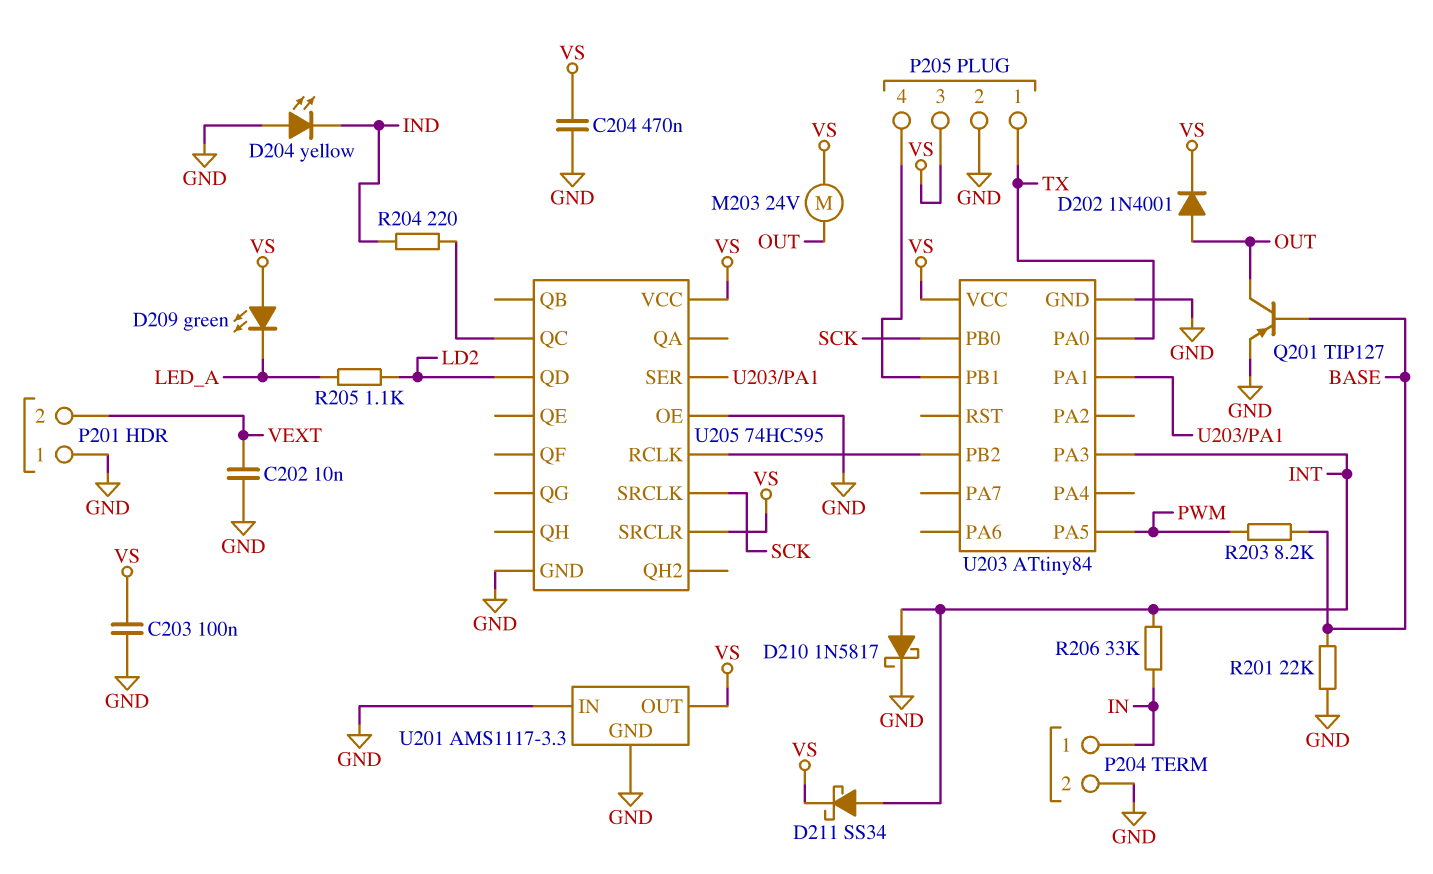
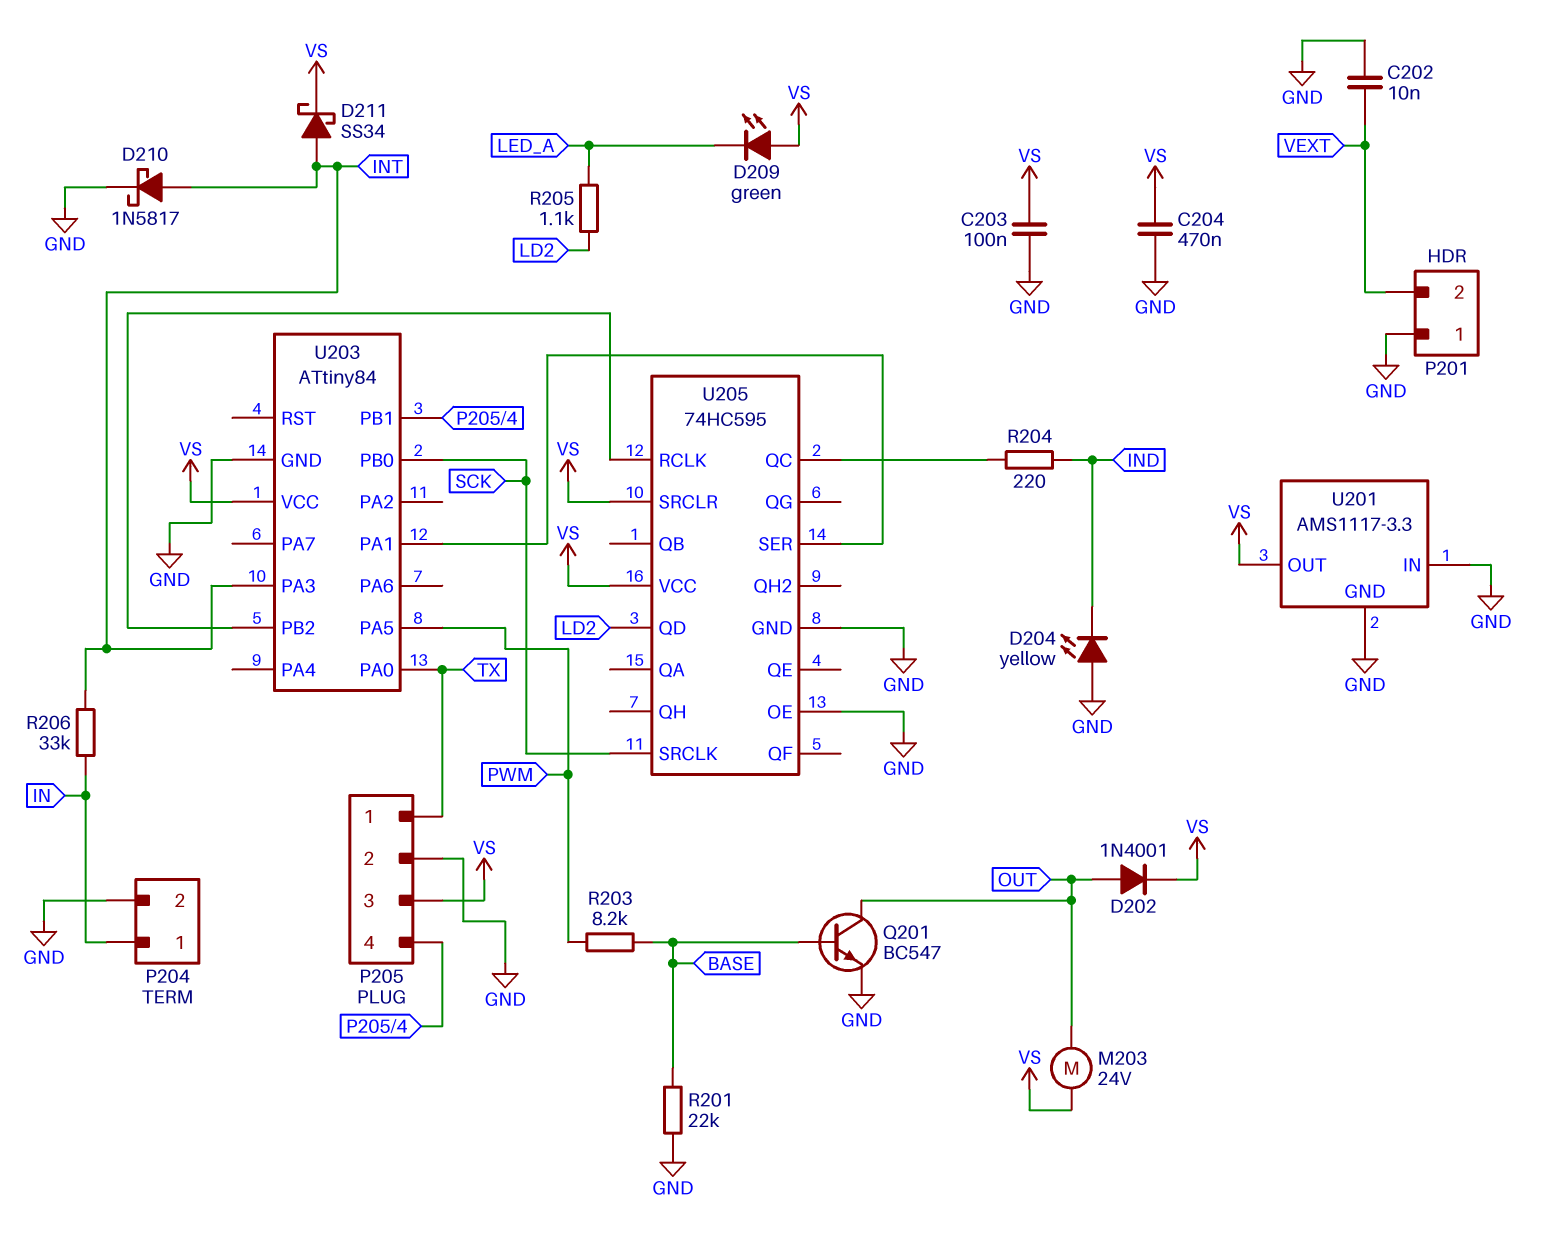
Q201: PNP TIP127 (B BASE, C OUT, E GND) -> NPN BC547 (B BASE, C OUT, E GND)

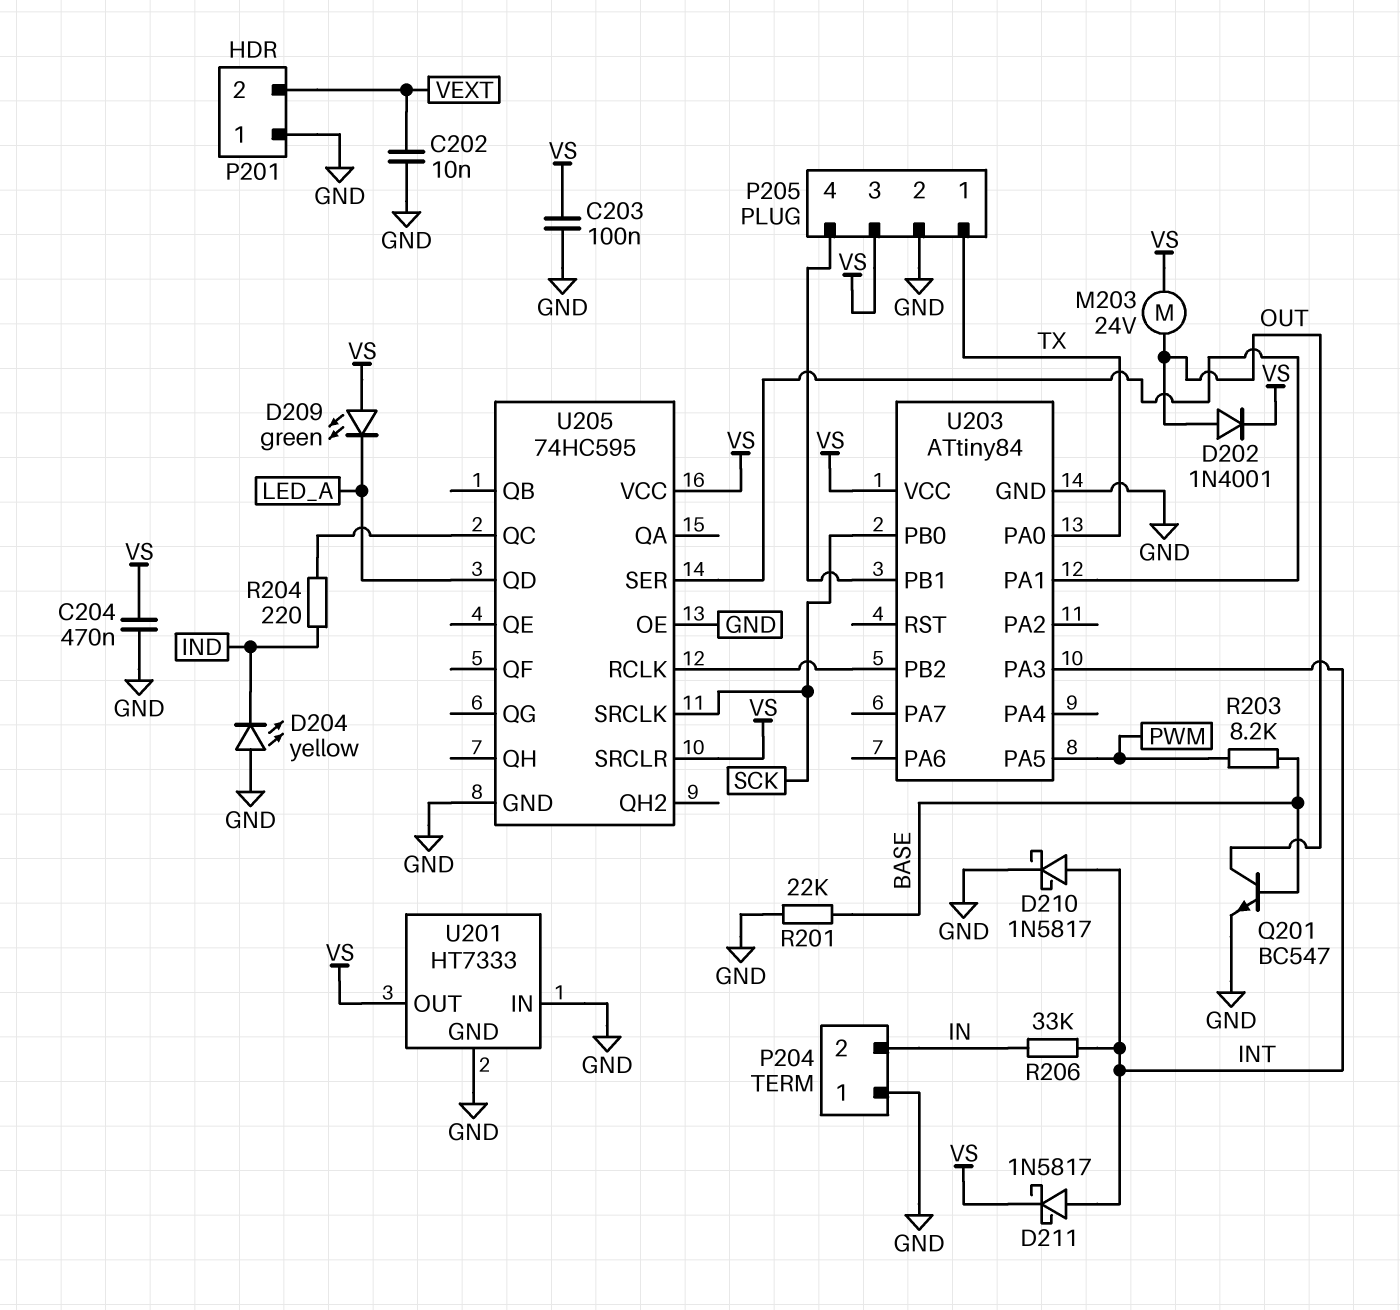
D211: schottky SS34 (A INT, K VS) -> schottky 1N5817 (A INT, K VS)
P204 pin 1: IN -> GND
P204 pin 2: GND -> IN
R205: 1.1k (LD2, LED_A) -> none
U201: AMS1117-3.3 -> HT7333
U205 pin QD: LD2 -> LED_A

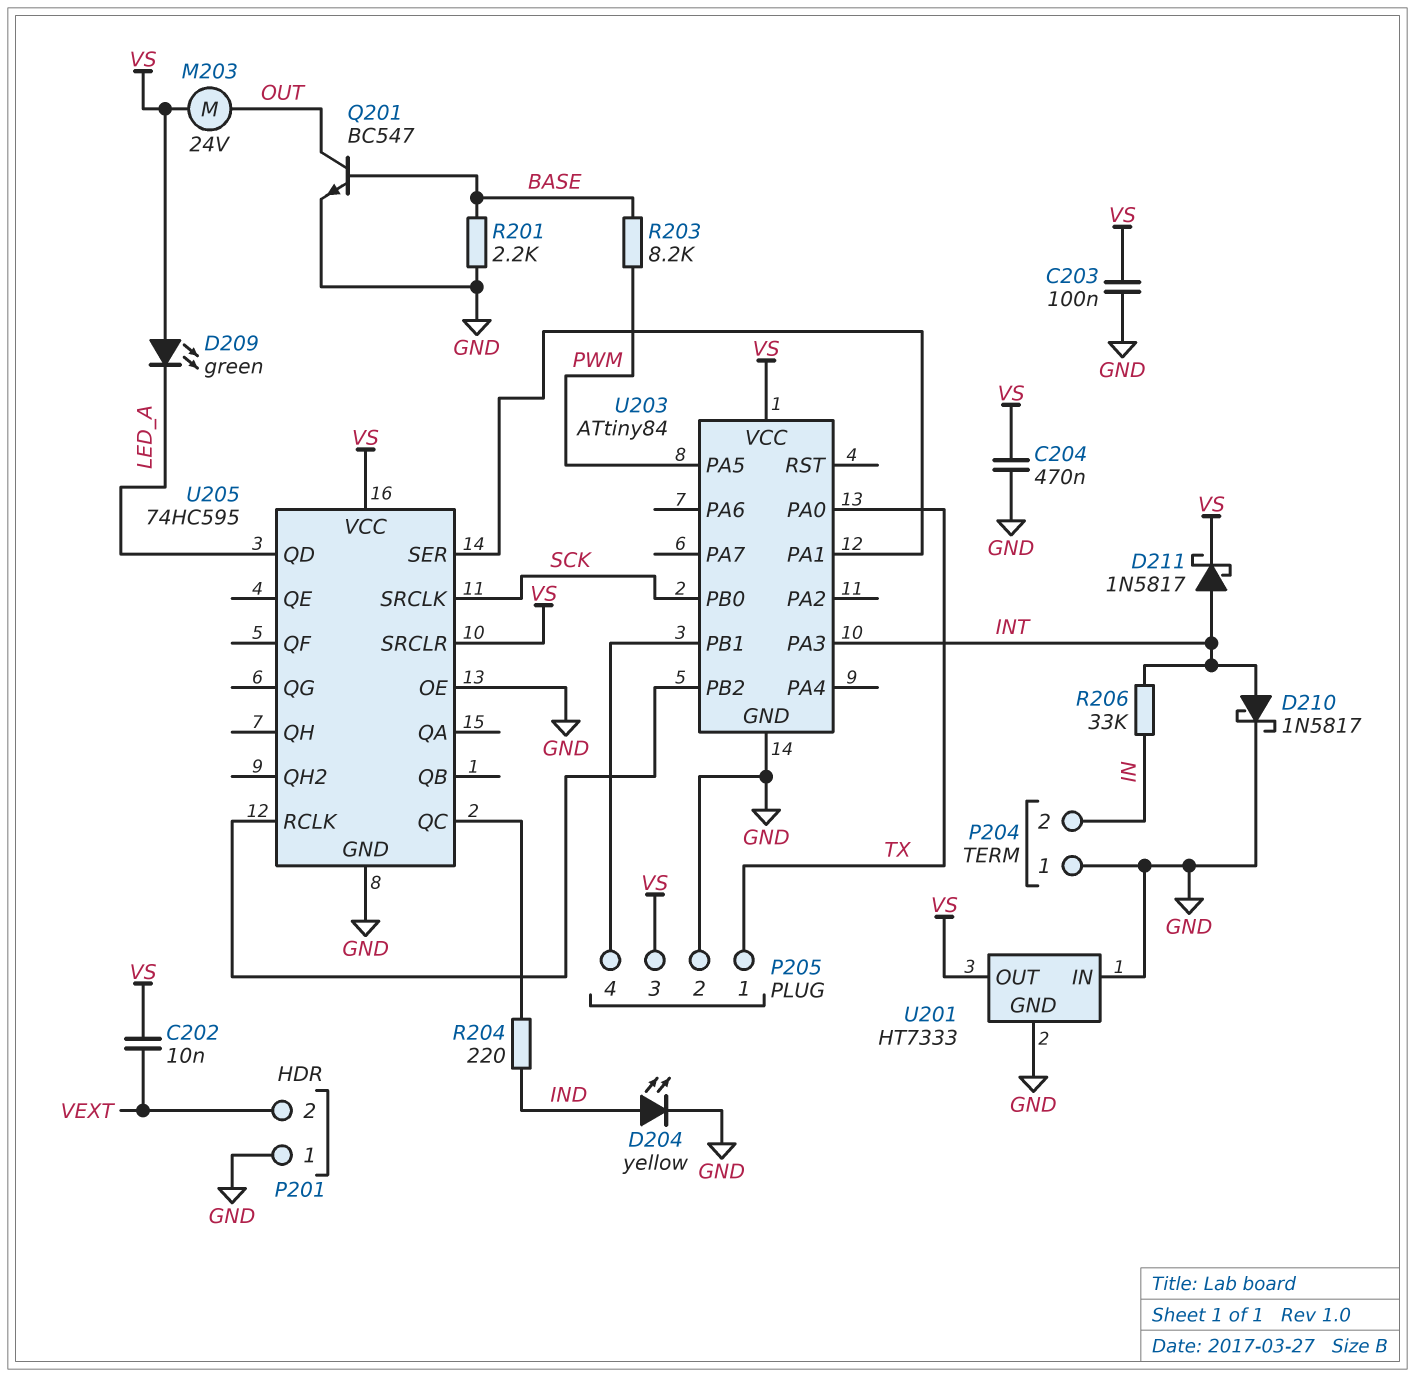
C202: 10nF (GND, VEXT) -> 10nF (VEXT, VS)
D202: diode 1N4001 (A OUT, K VS) -> none
D204: LED yellow (A GND, K IND) -> LED yellow (A IND, K GND)
R201: 22k (BASE, GND) -> 2.2k (BASE, GND)

